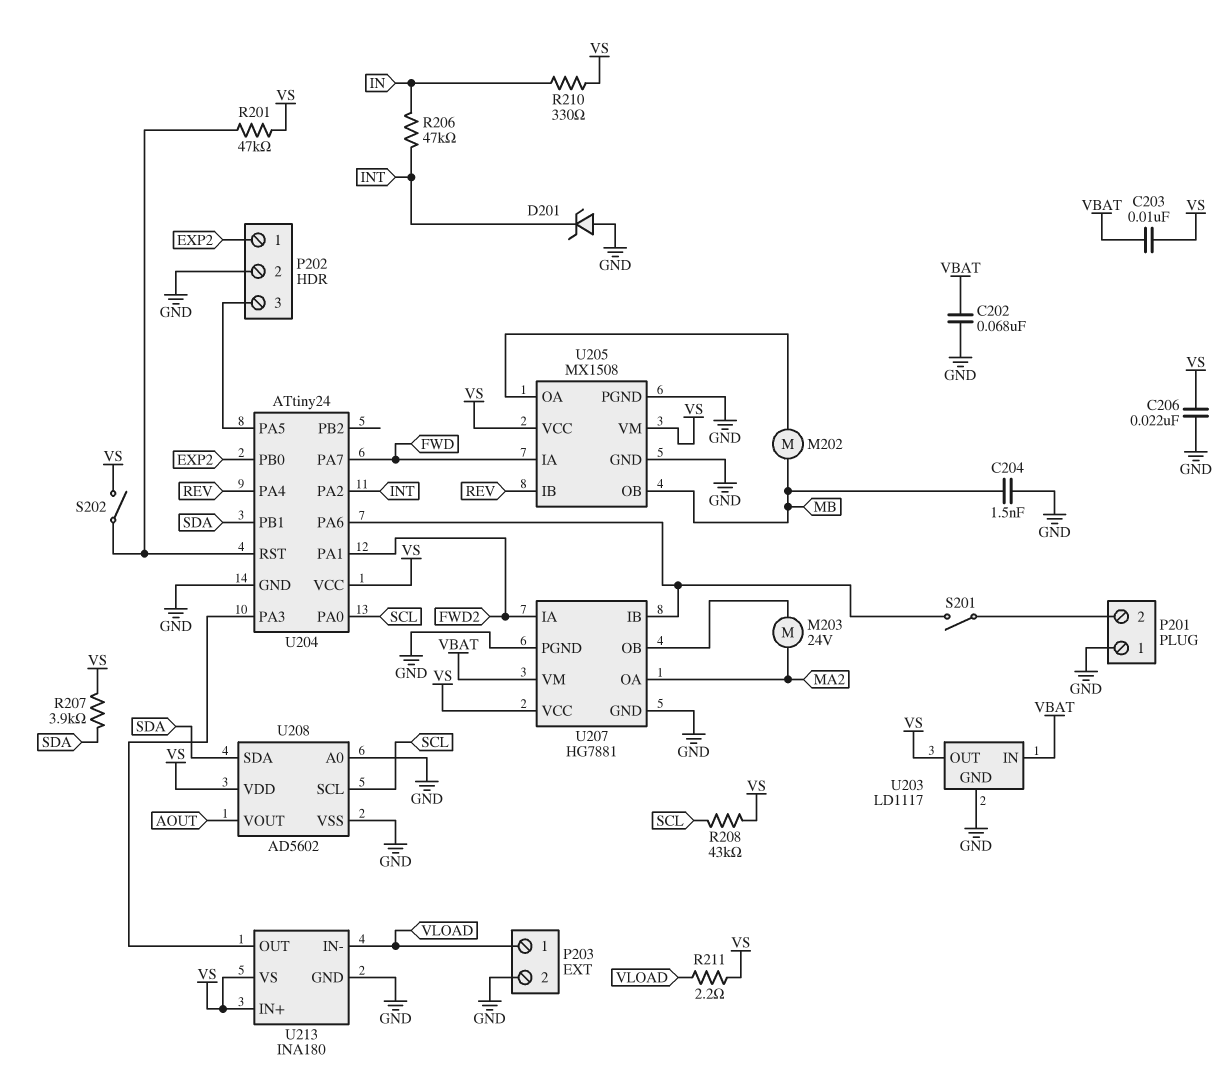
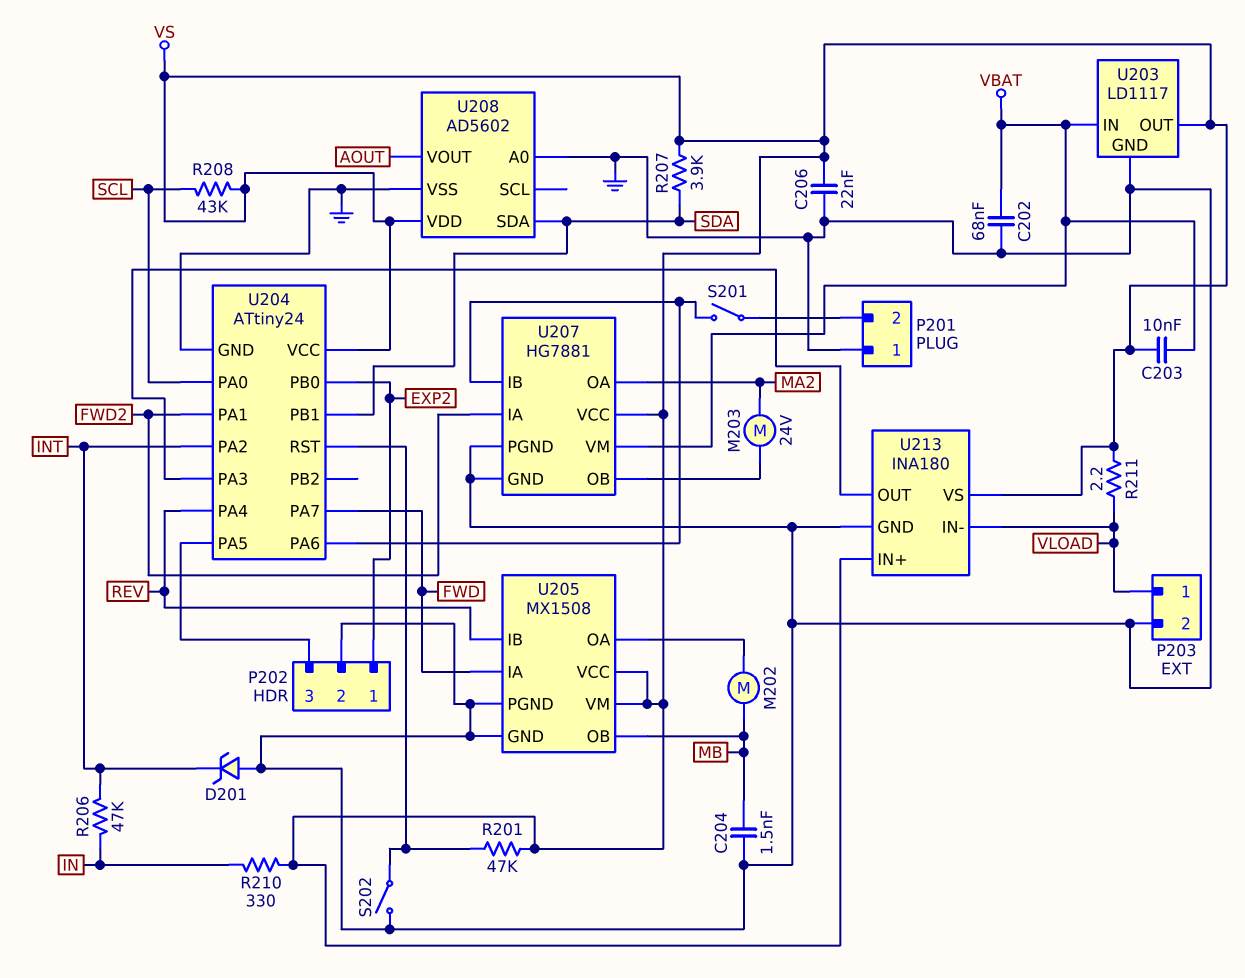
S202: switch (U204/RST, VS) -> switch (GND, U204/RST)
U208 pin SCL: SCL -> none

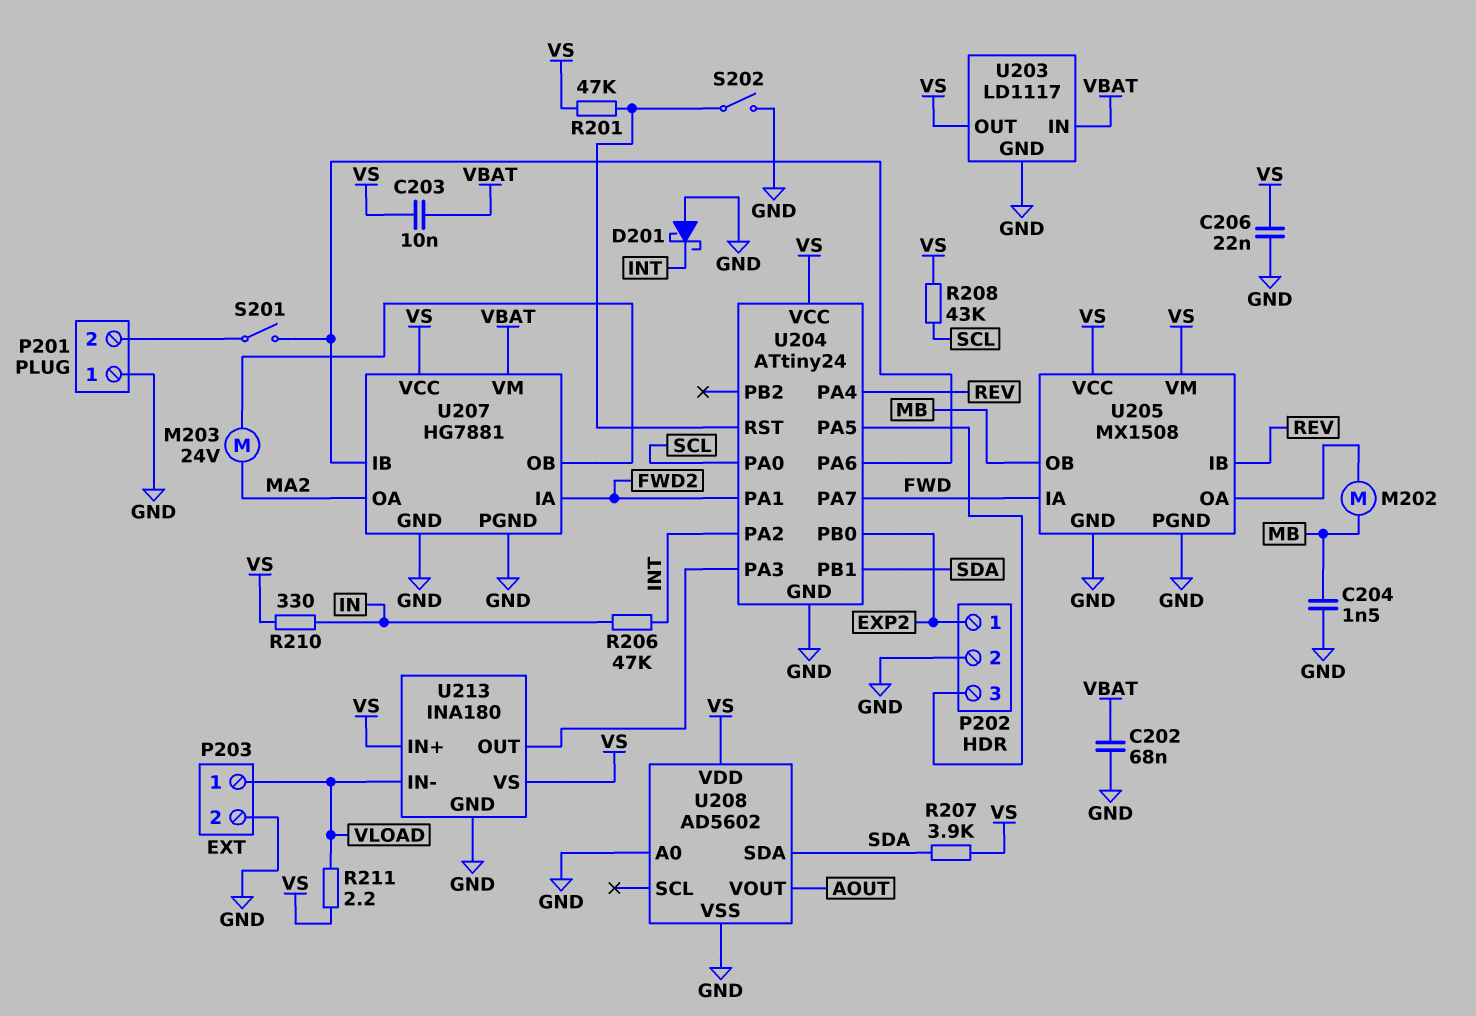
D201: zener (A GND, K INT) -> schottky (A GND, K INT)

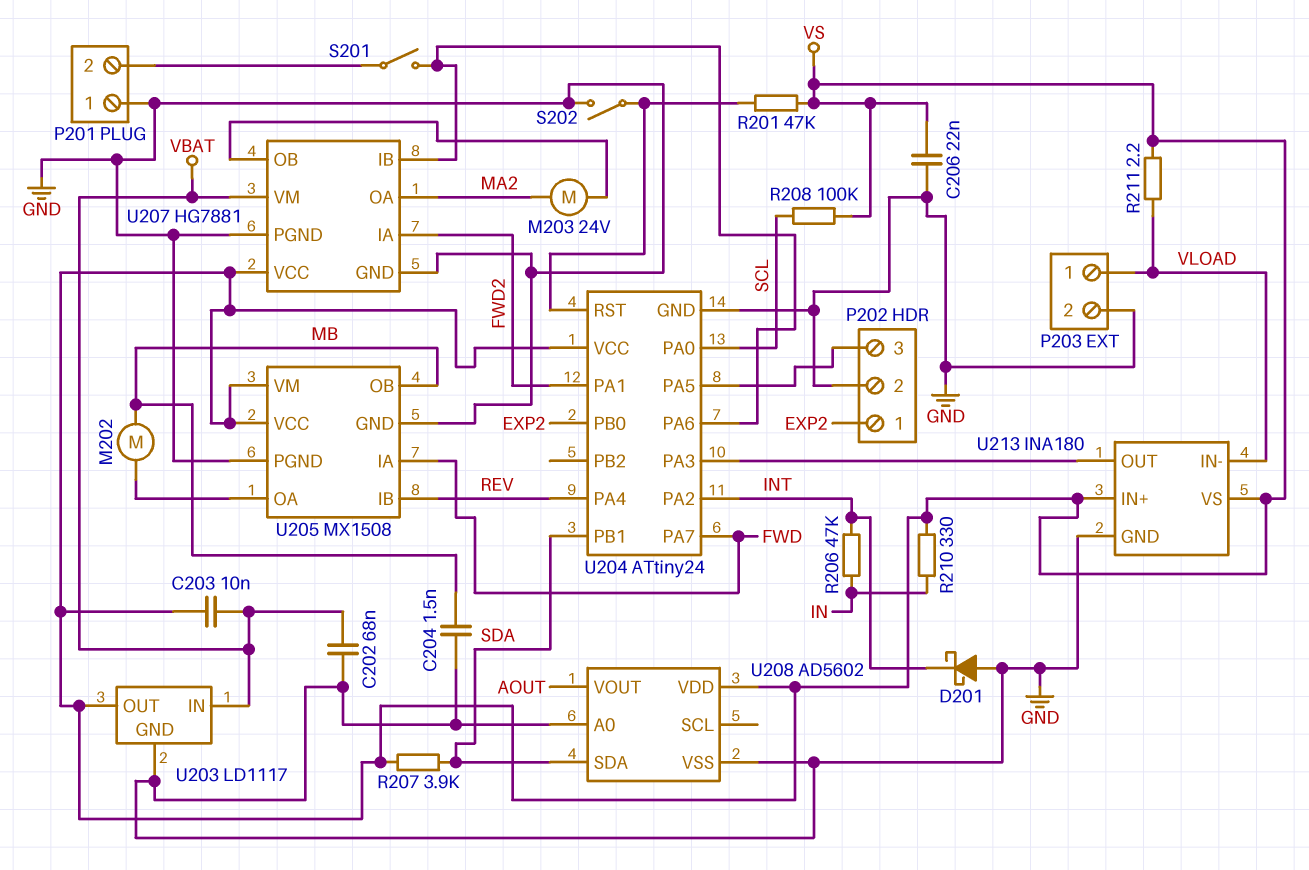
R208: 43k (SCL, VS) -> 100k (SCL, VS)

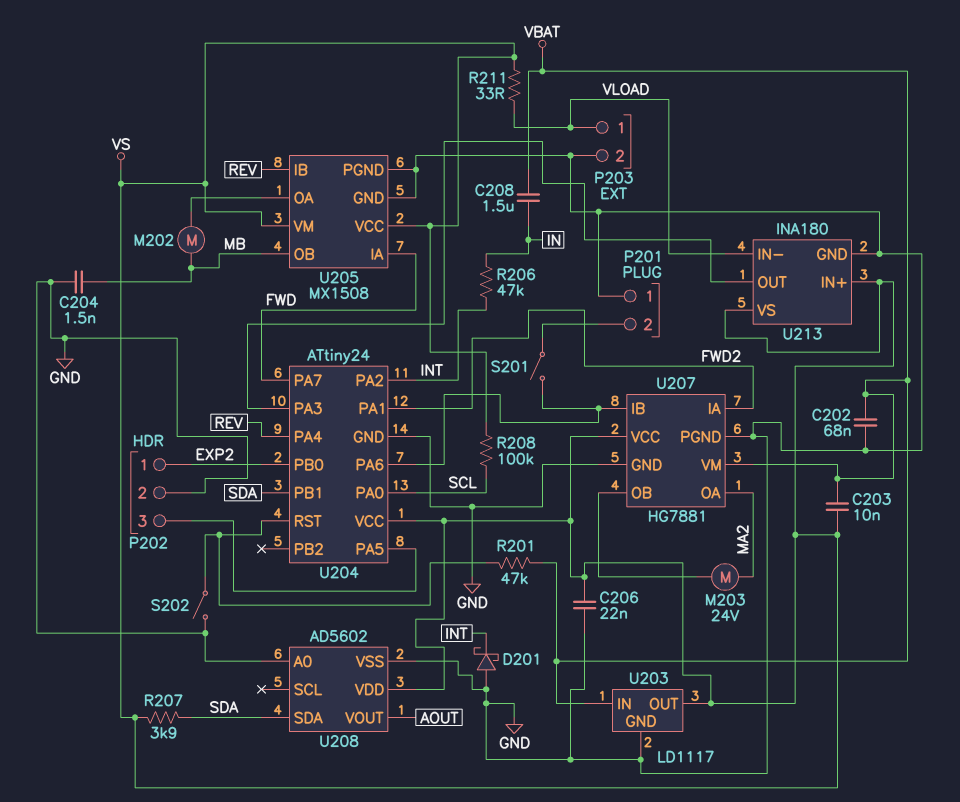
C208: none -> 1.5uF (IN, VBAT)
R201: 47k (U204/RST, VS) -> 47k (U204/RST, VBAT)
R210: 330 (IN, VS) -> none
R211: 2.2 (VLOAD, VS) -> 33 (VLOAD, VS)

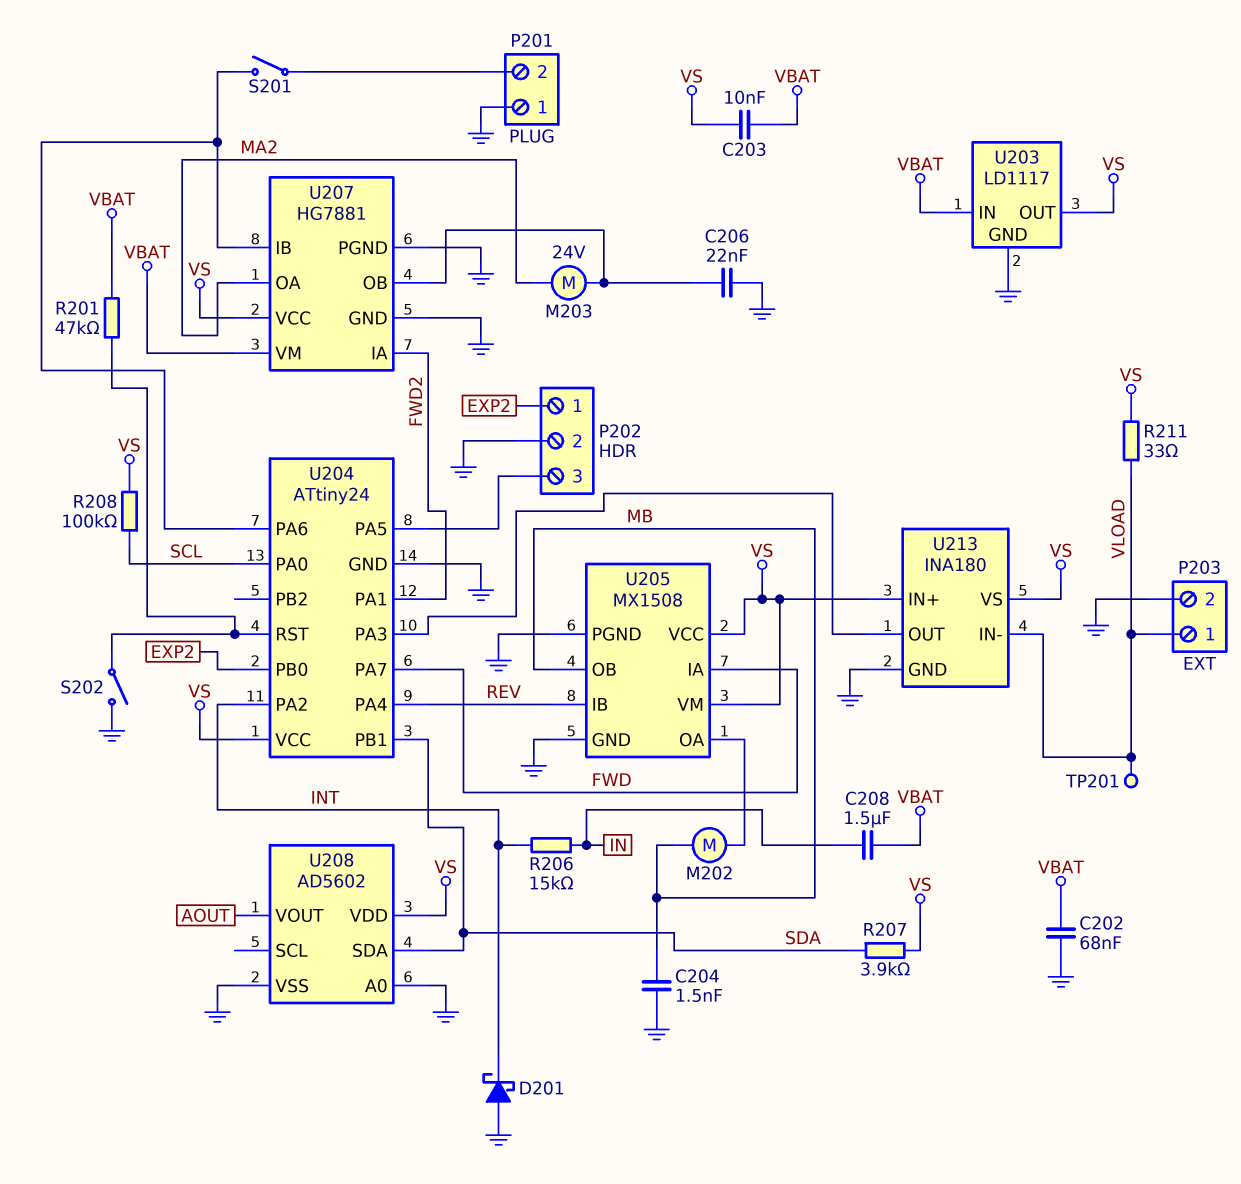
C206: 22nF (GND, VS) -> 22nF (GND, U207/OB)
R206: 47k (IN, INT) -> 15k (IN, INT)
TP201: none -> test point (VLOAD)

